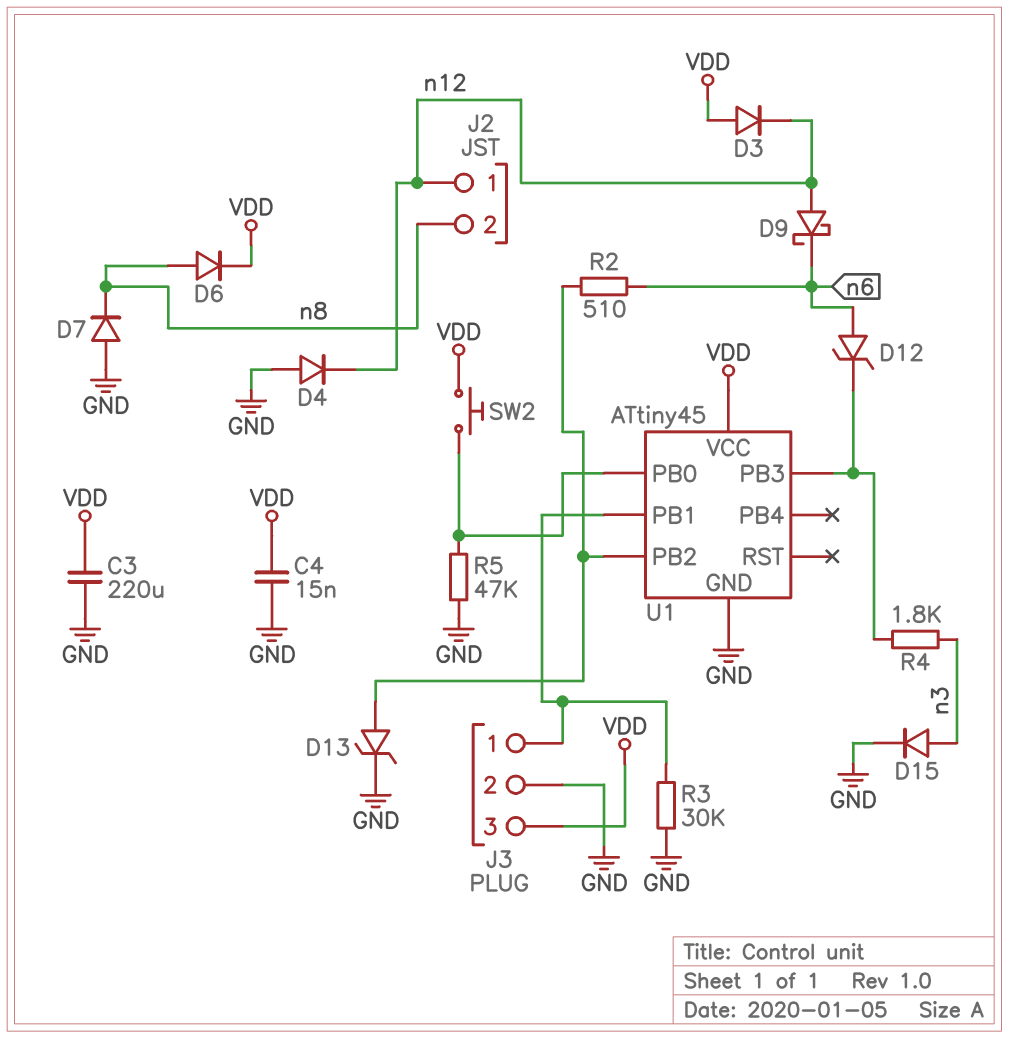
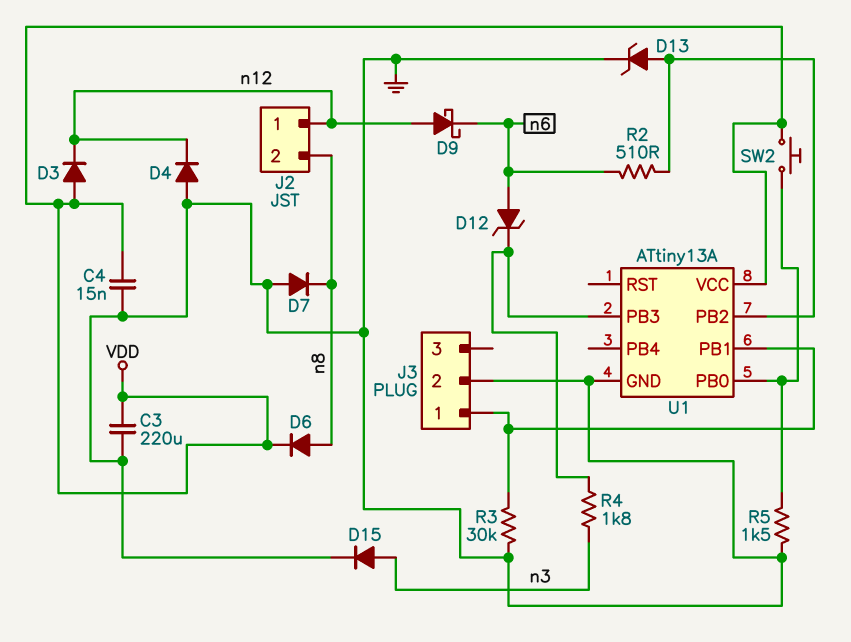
J3 pin 3: VDD -> none
R5: 47k (GND, U1/PB0) -> 1.5k (GND, U1/PB0)
U1: ATtiny45 -> ATtiny13A

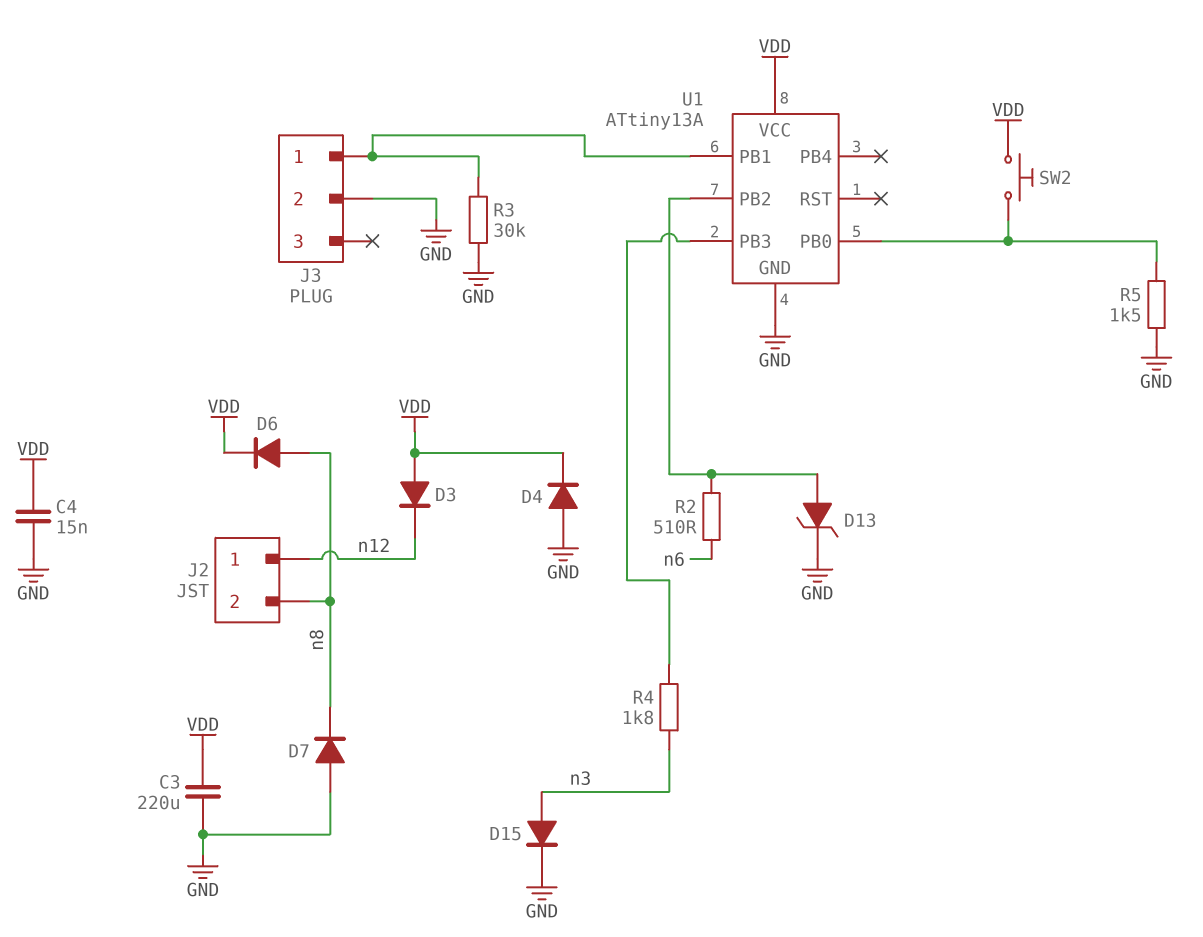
D4: diode (A GND, K n12) -> diode (A GND, K VDD)
D9: schottky (A n12, K n6) -> none
D12: zener (A n6, K U1/PB3) -> none

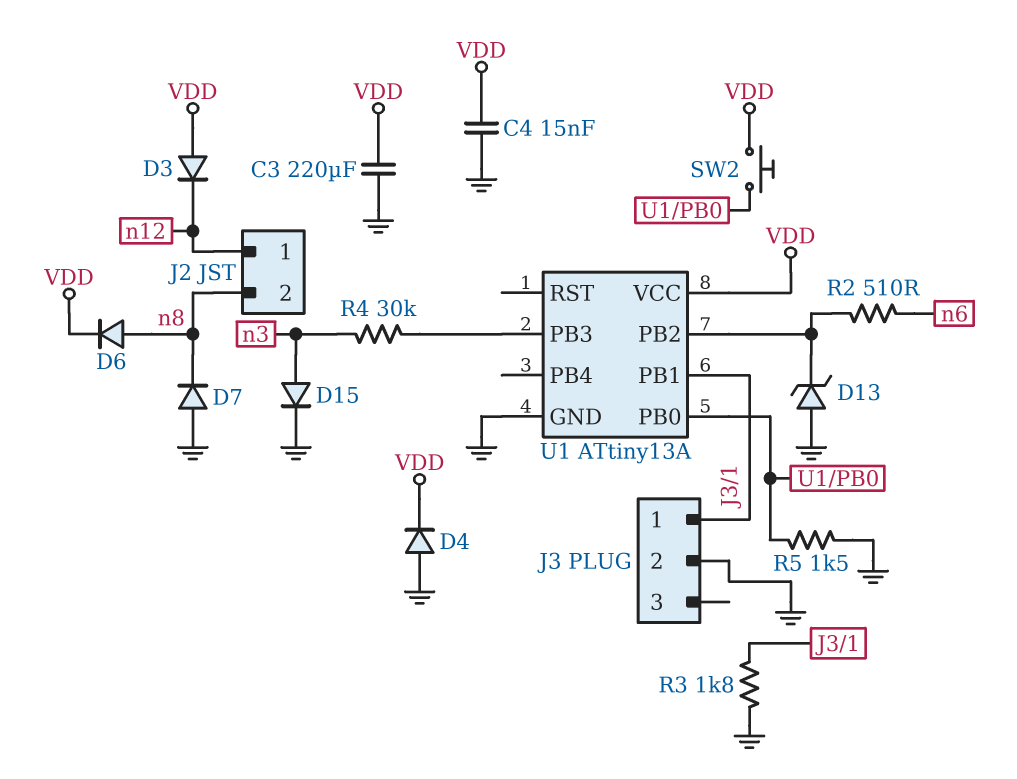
D13: zener (A U1/PB2, K GND) -> zener (A GND, K U1/PB2)
R3: 30k (GND, J3/1) -> 1.8k (GND, J3/1)
R4: 1.8k (U1/PB3, n3) -> 30k (U1/PB3, n3)

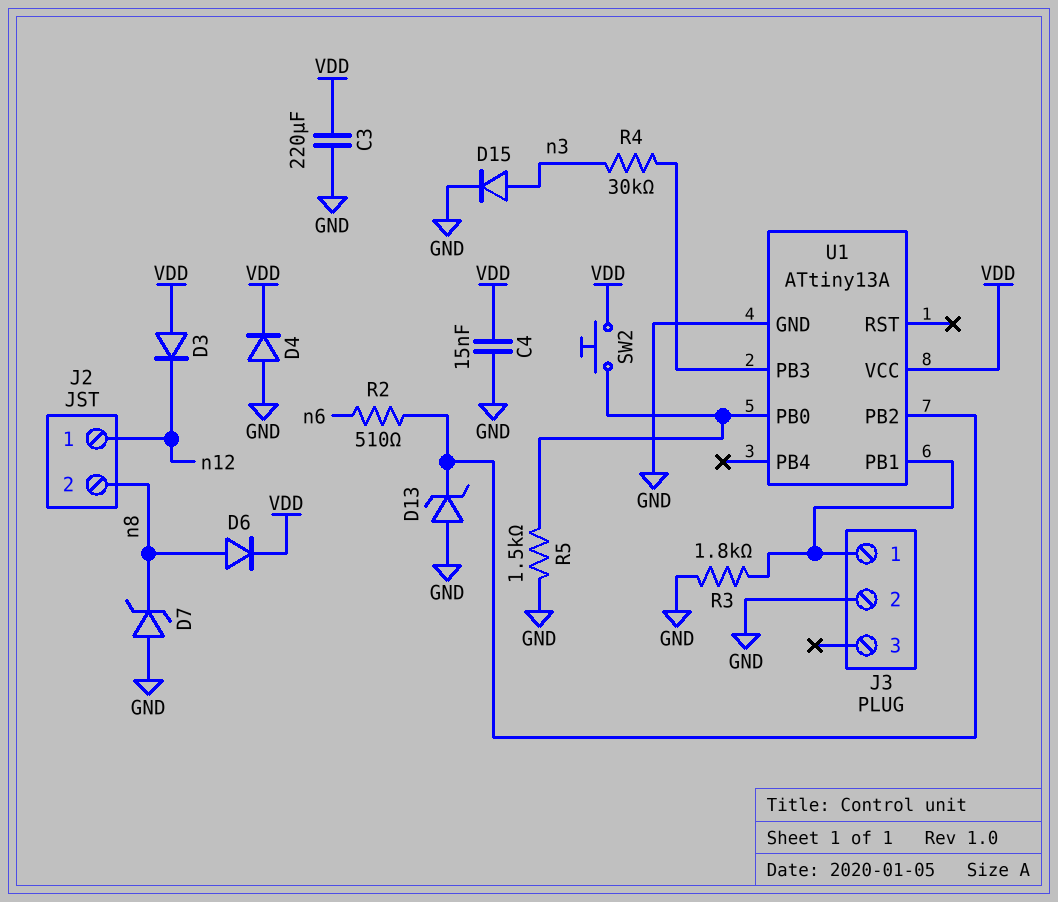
D7: diode (A GND, K n8) -> zener (A GND, K n8)

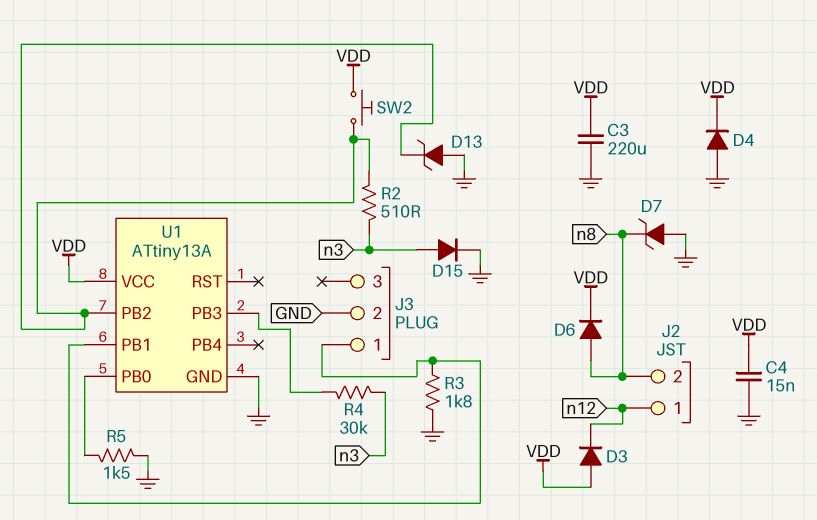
R2: 510 (U1/PB2, n6) -> 510 (U1/PB2, n3)
SW2: button (U1/PB0, VDD) -> button (U1/PB2, VDD)

